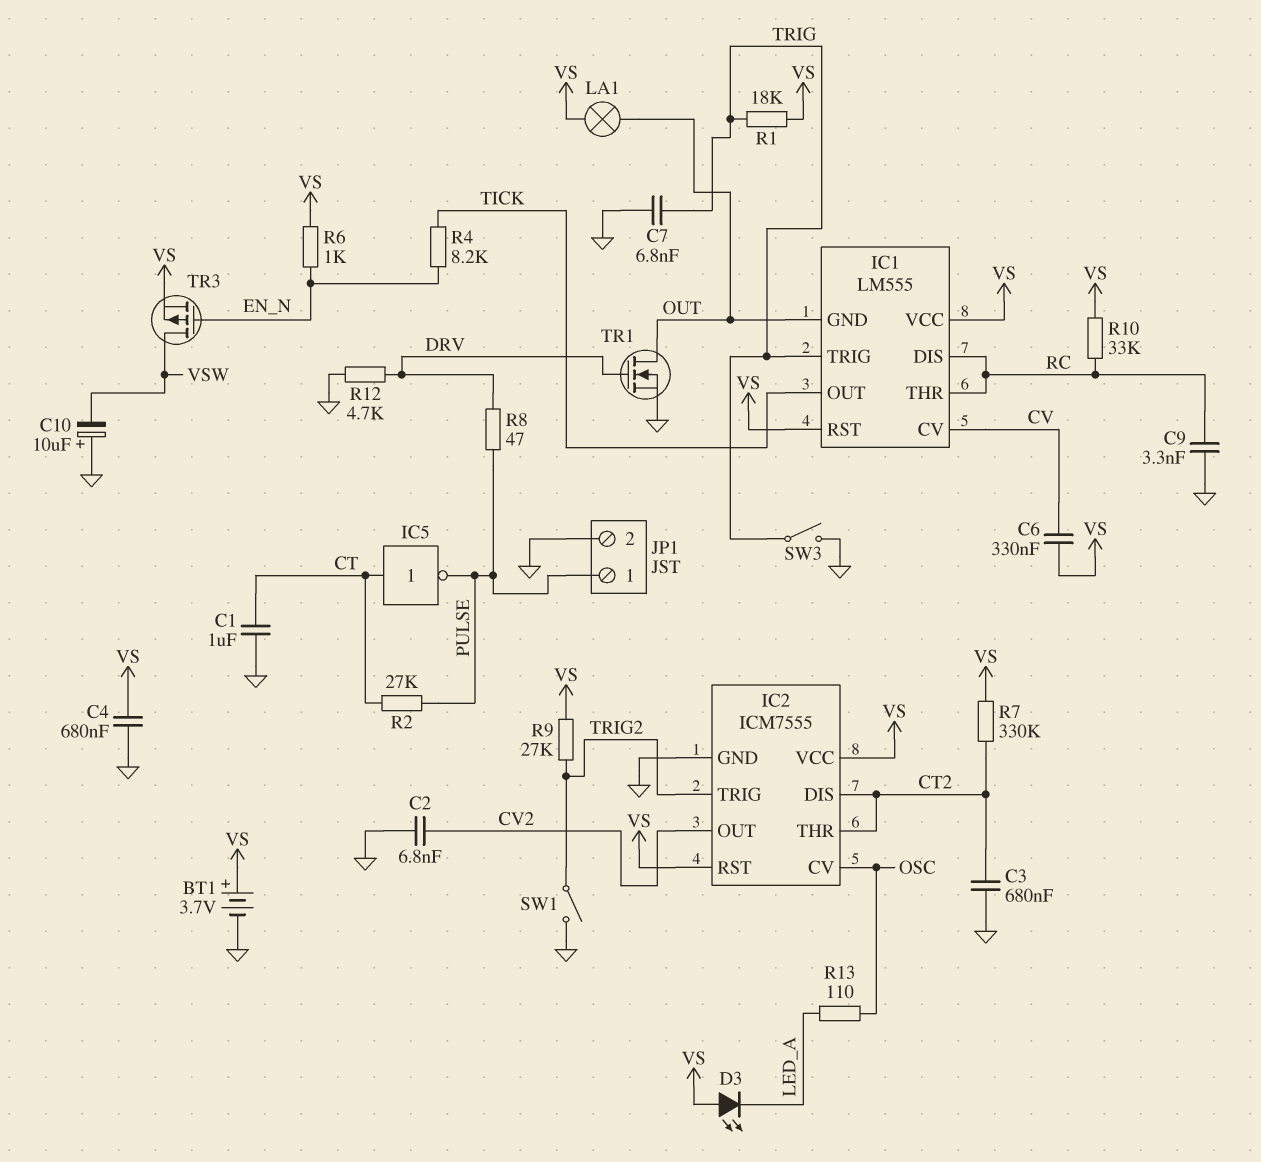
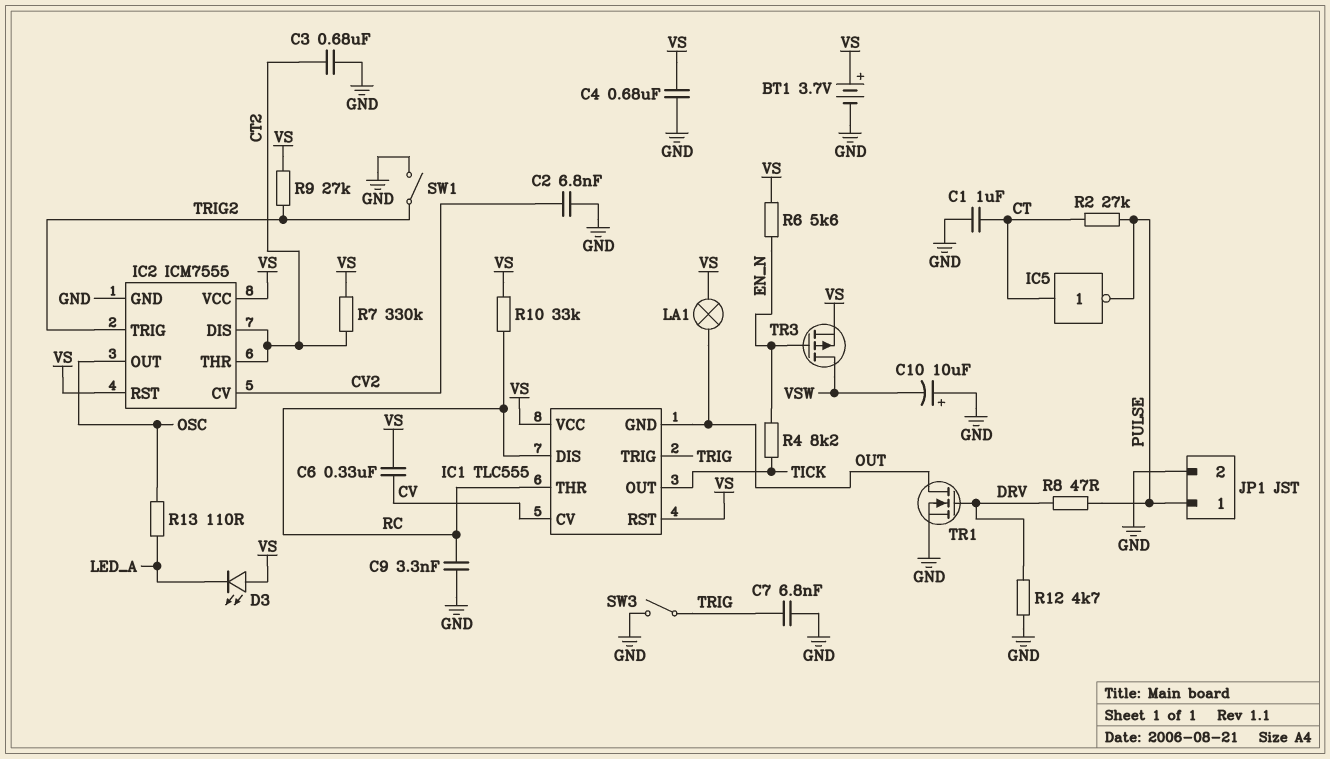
IC1: LM555 -> TLC555
IC2 pin CV: OSC -> CV2
IC2 pin OUT: CV2 -> OSC
R1: 18k (TRIG, VS) -> none
R6: 1k (EN_N, VS) -> 5.6k (EN_N, VS)

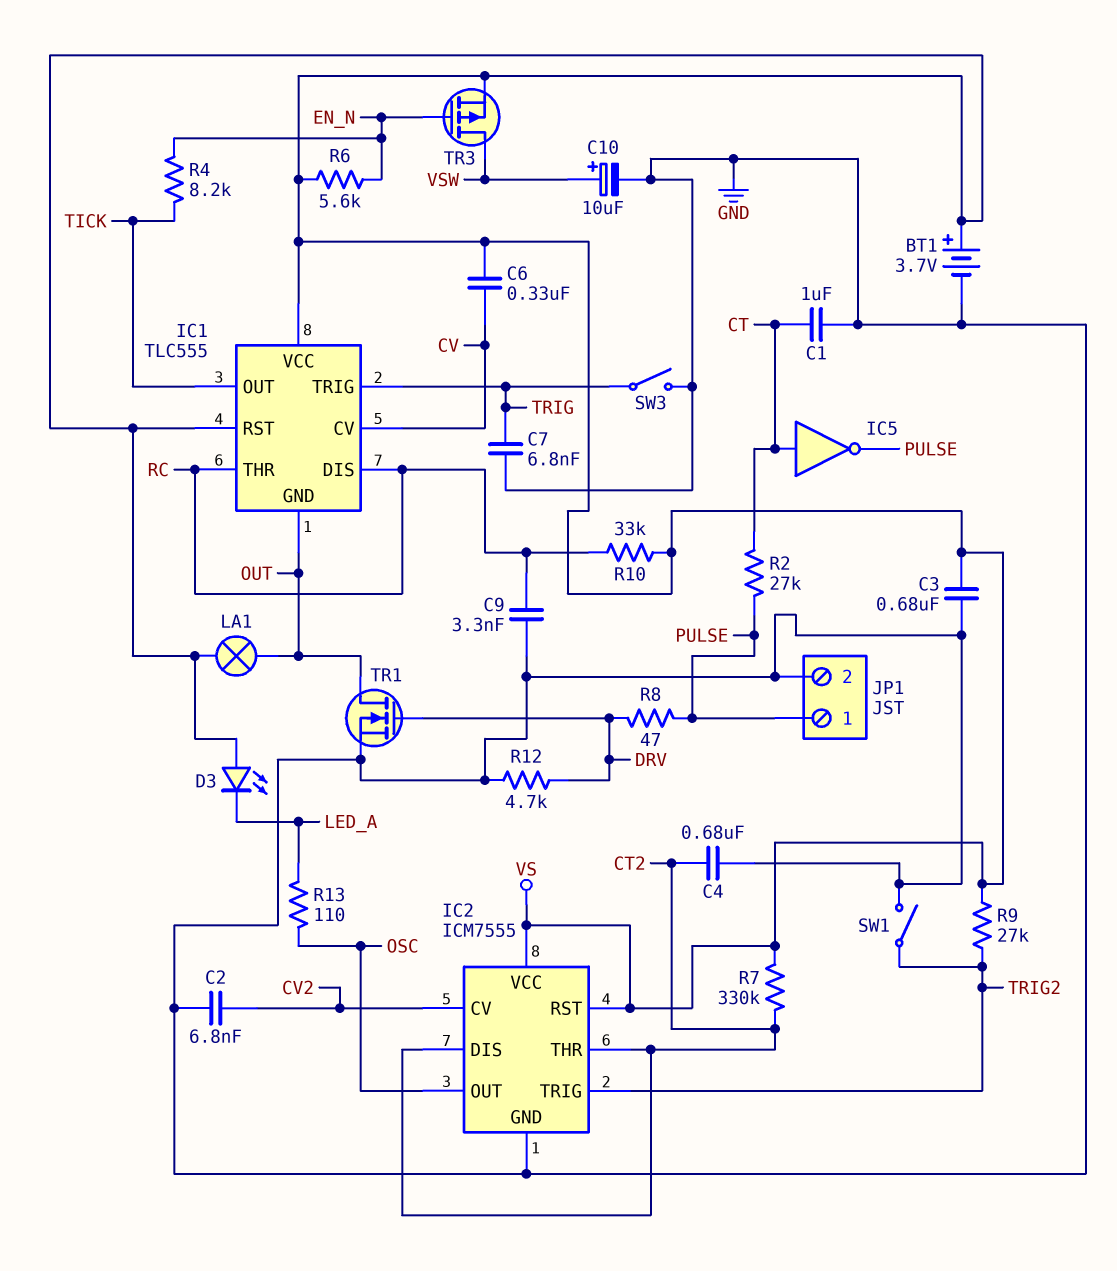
C3: 680nF (CT2, GND) -> 680nF (GND, VS)
C4: 680nF (GND, VS) -> 680nF (CT2, GND)
C10: 10uF (plus GND, minus VSW) -> 10uF (plus VSW, minus GND)

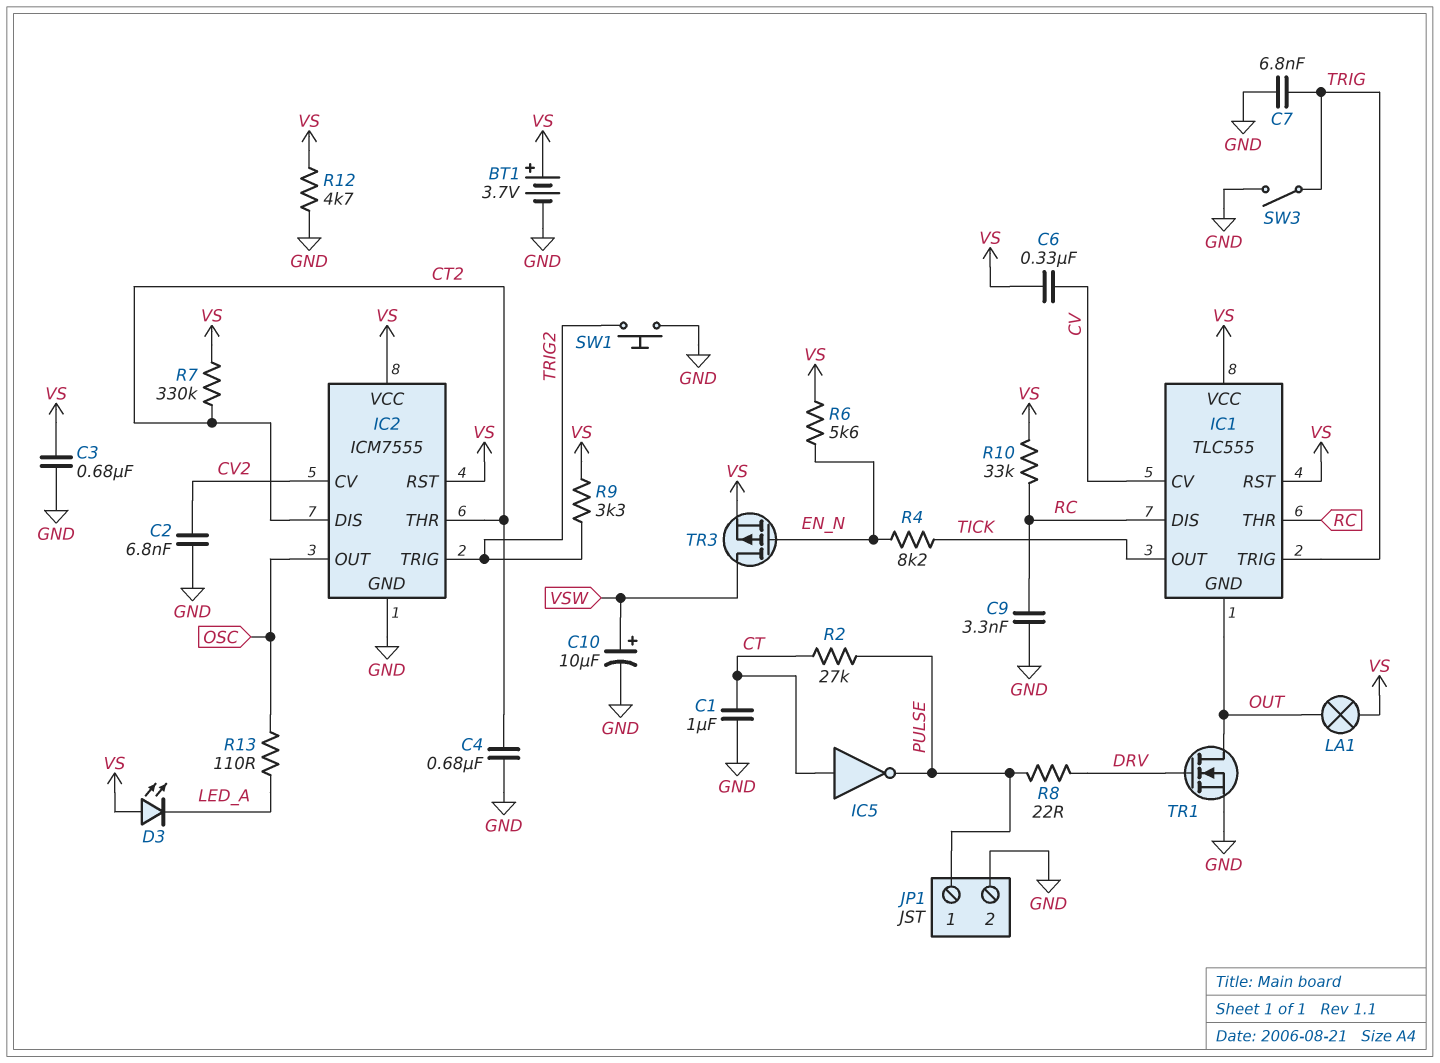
R8: 47 (DRV, PULSE) -> 22 (DRV, PULSE)
R9: 27k (TRIG2, VS) -> 3.3k (TRIG2, VS)
R12: 4.7k (DRV, GND) -> 4.7k (GND, VS)
SW1: switch (GND, TRIG2) -> button (GND, TRIG2)

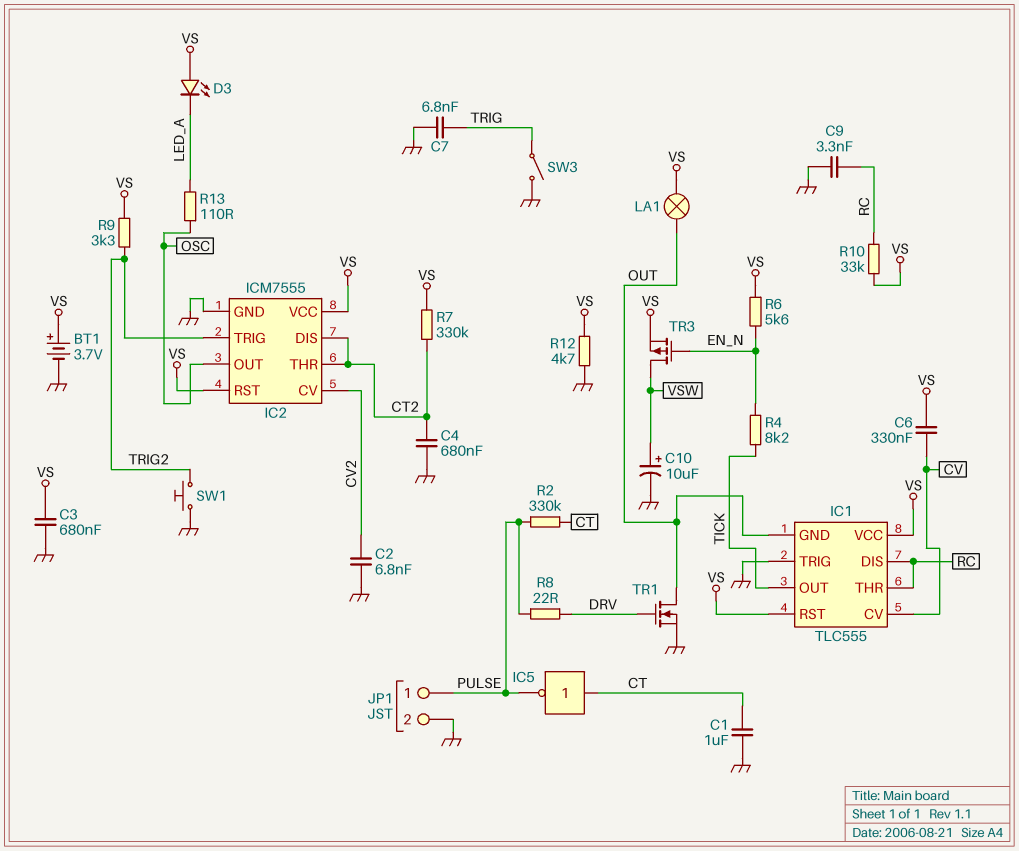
IC1 pin TRIG: TRIG -> GND
R2: 27k (CT, PULSE) -> 330k (CT, PULSE)

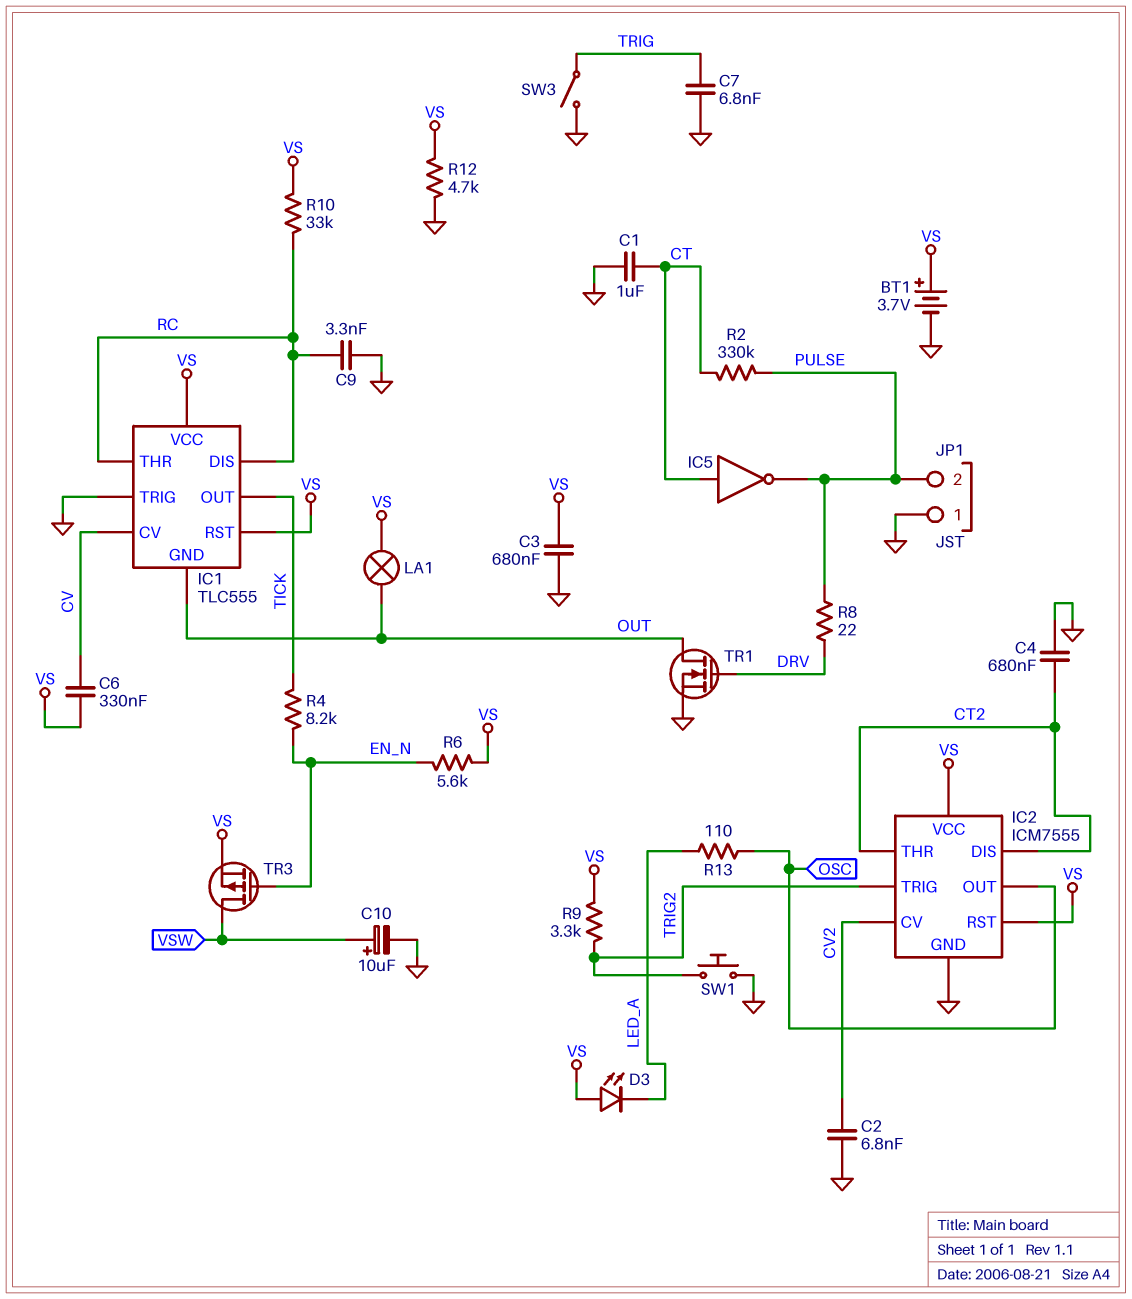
JP1 pin 1: PULSE -> GND
JP1 pin 2: GND -> PULSE
R7: 330k (CT2, VS) -> none

